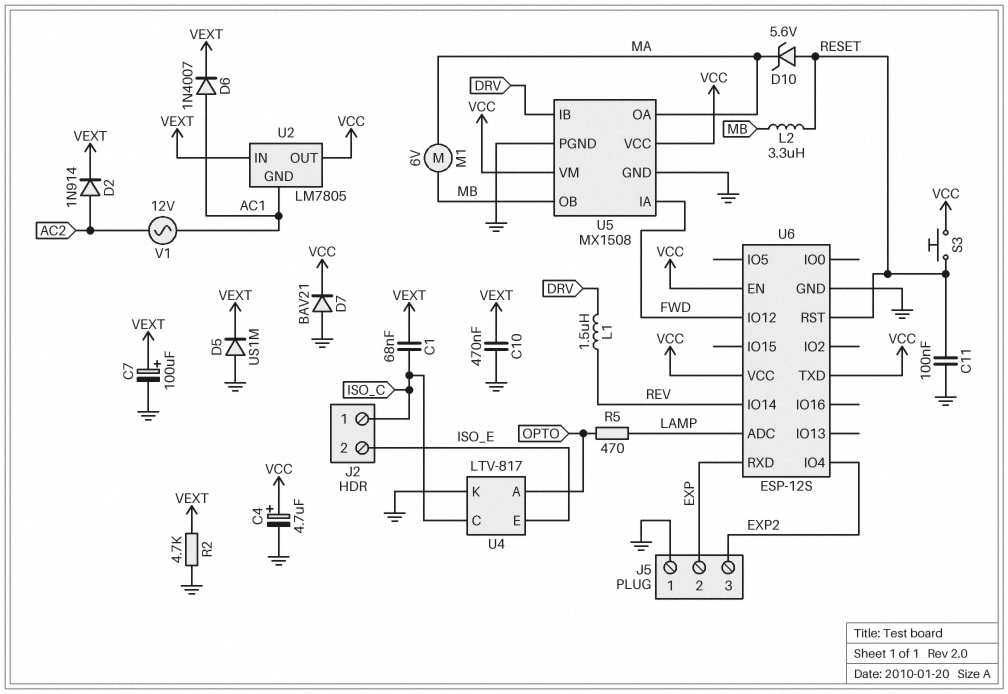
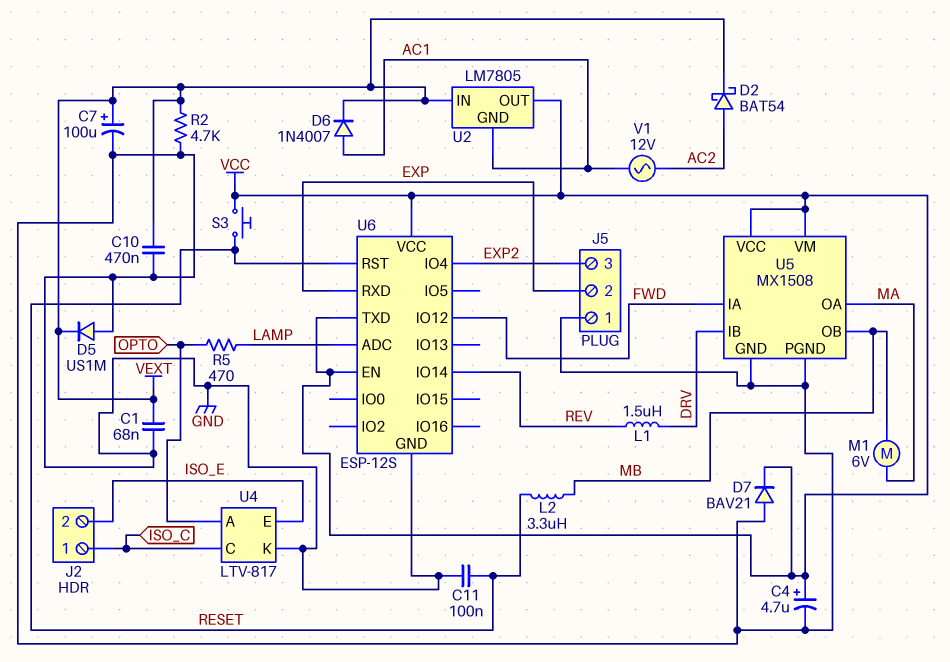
C1: 68nF (ISO_C, VEXT) -> 68nF (GND, VEXT)
D2: diode 1N914 (A AC2, K VEXT) -> schottky BAT54 (A AC2, K VEXT)
D10: zener 5.6V (A RESET, K MA) -> none

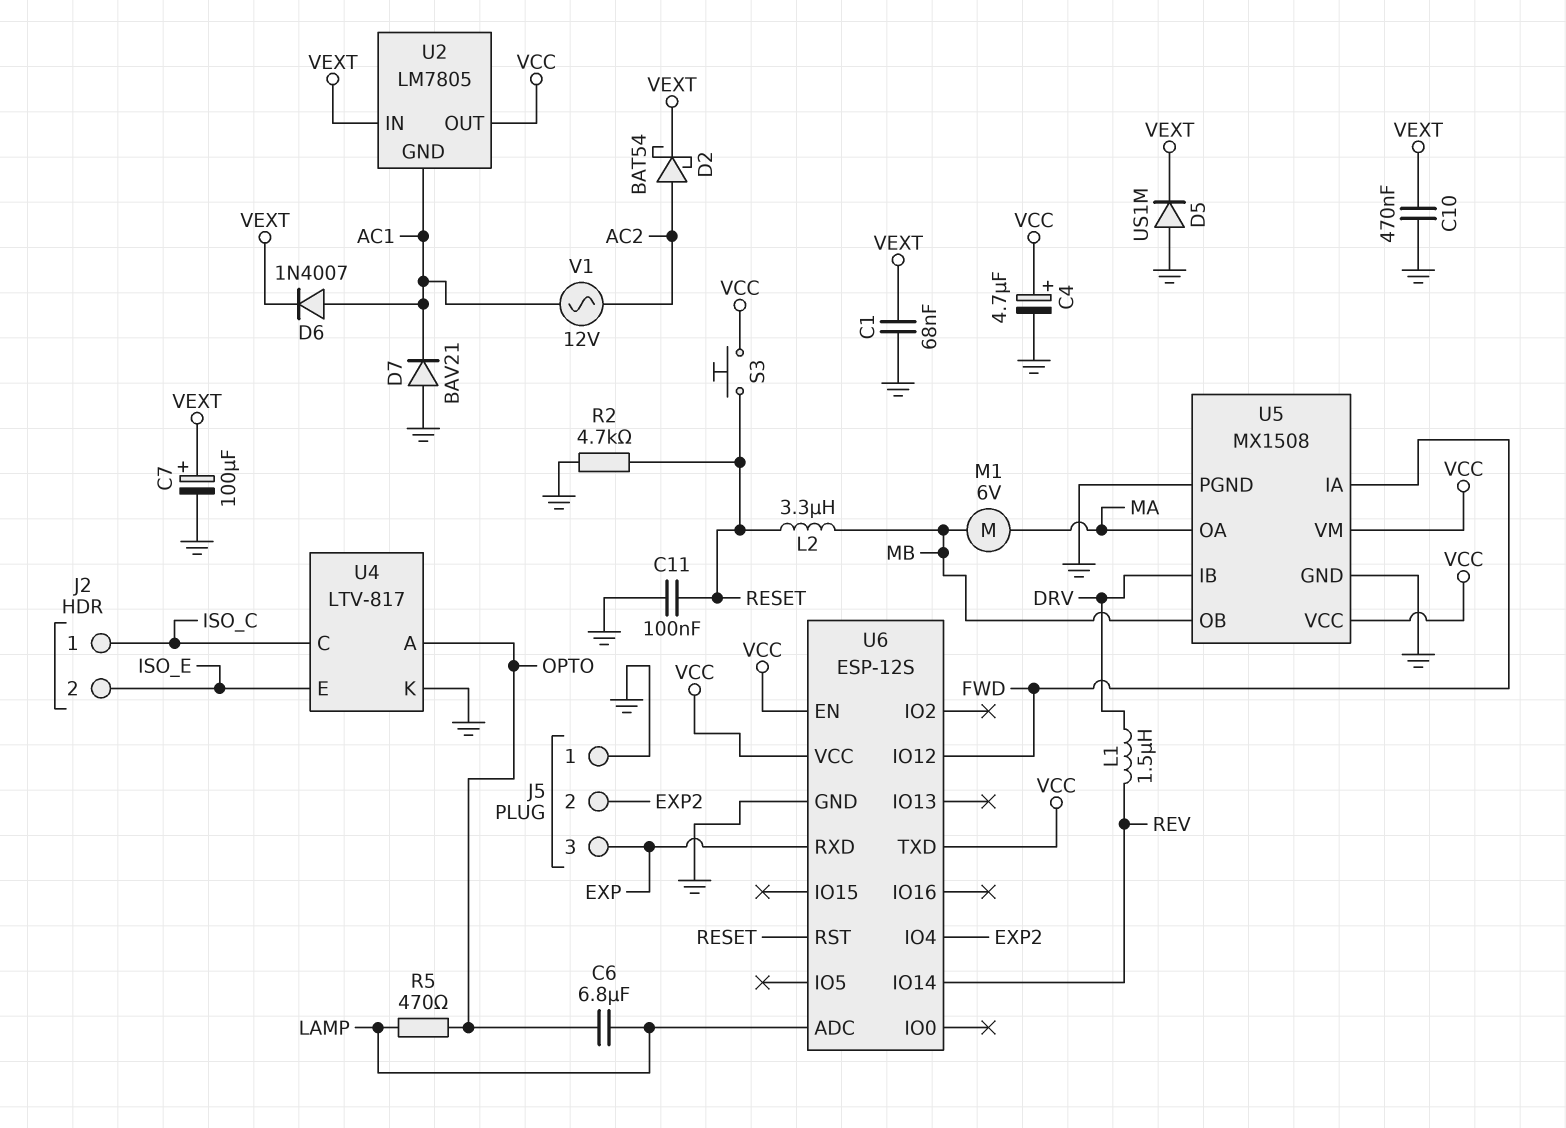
C6: none -> 6.8uF (LAMP, OPTO)
D7: diode BAV21 (A GND, K VCC) -> diode BAV21 (A GND, K AC1)
J5 pin 2: EXP -> EXP2
J5 pin 3: EXP2 -> EXP
R2: 4.7k (GND, VEXT) -> 4.7k (GND, RESET)

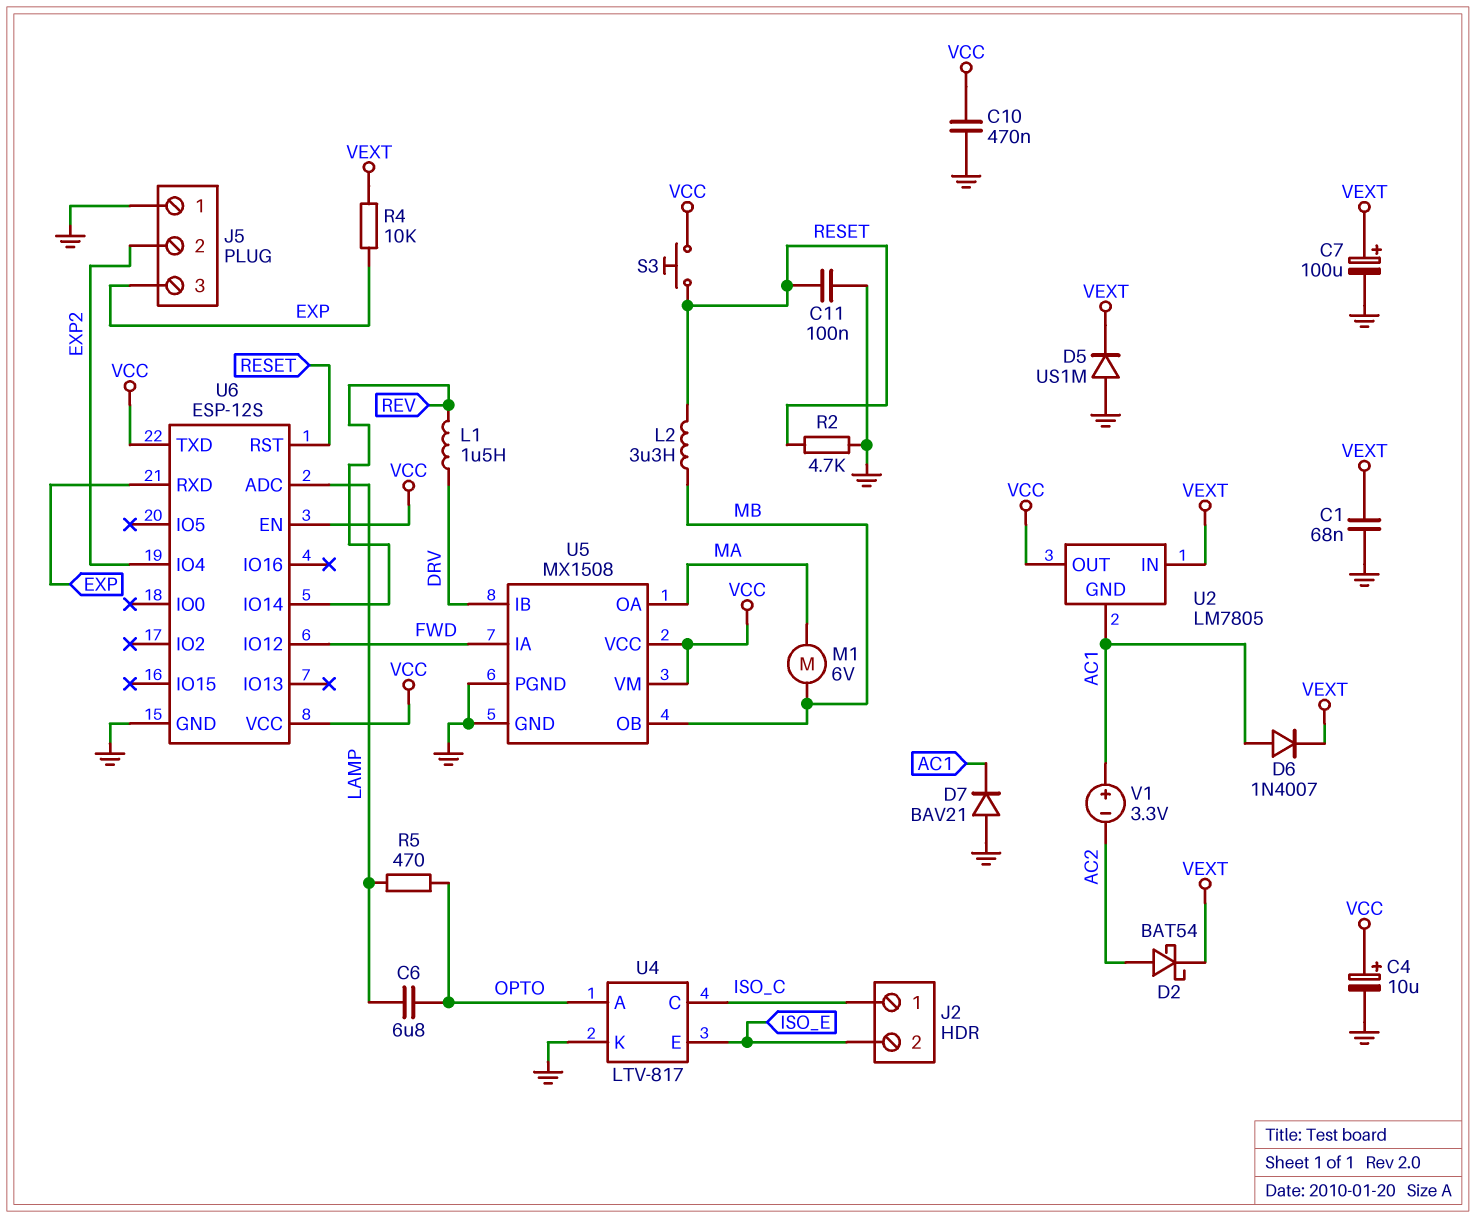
C4: 4.7uF (plus VCC, minus GND) -> 10uF (plus VCC, minus GND)
C10: 470nF (GND, VEXT) -> 470nF (GND, VCC)
R4: none -> 10k (EXP, VEXT)
V1: AC 12V (AC1, AC2) -> 3.3V (plus AC1, minus AC2)

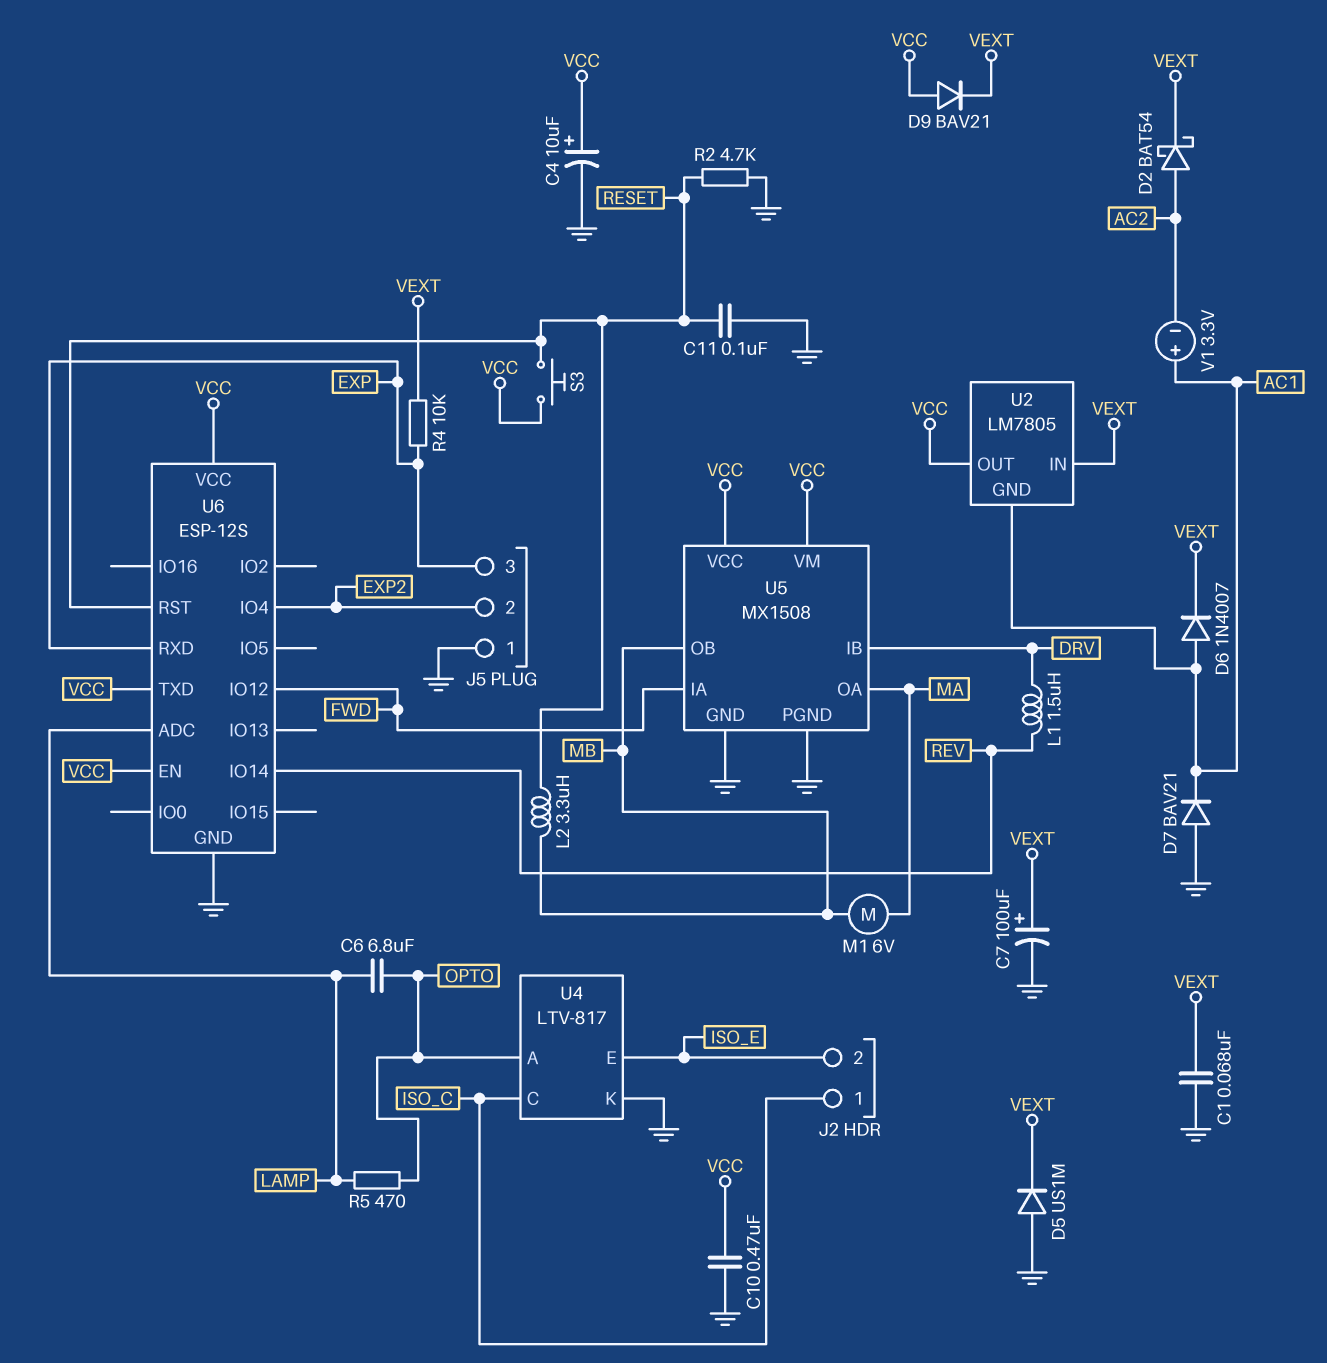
D9: none -> diode BAV21 (A VCC, K VEXT)

